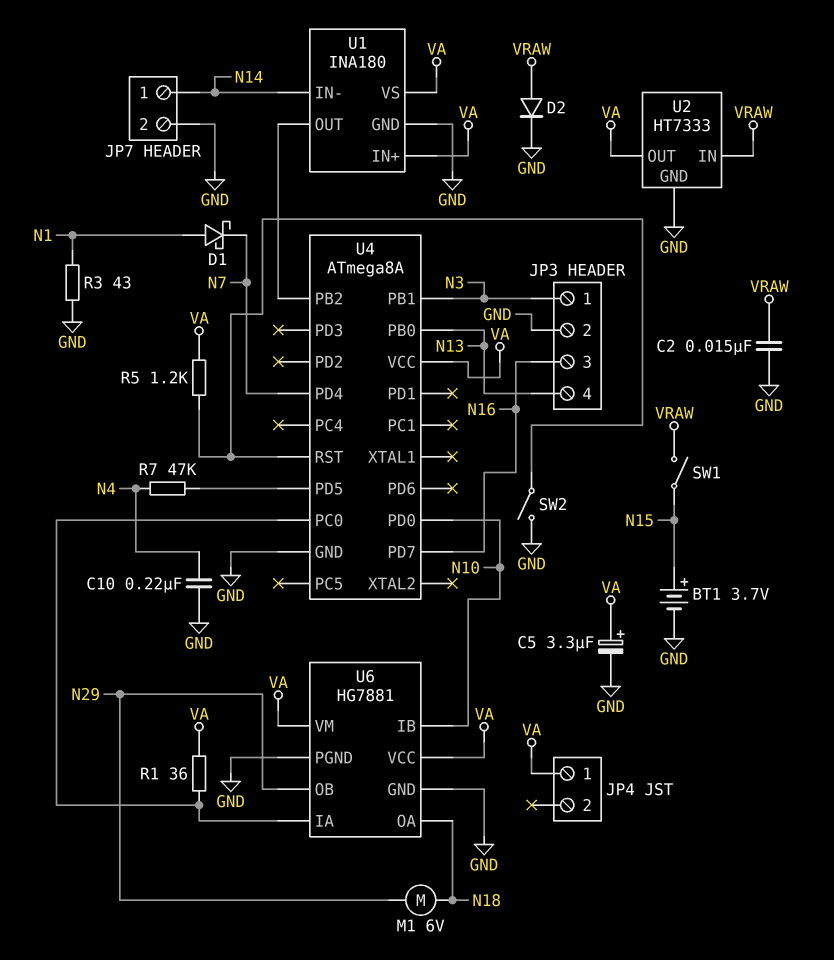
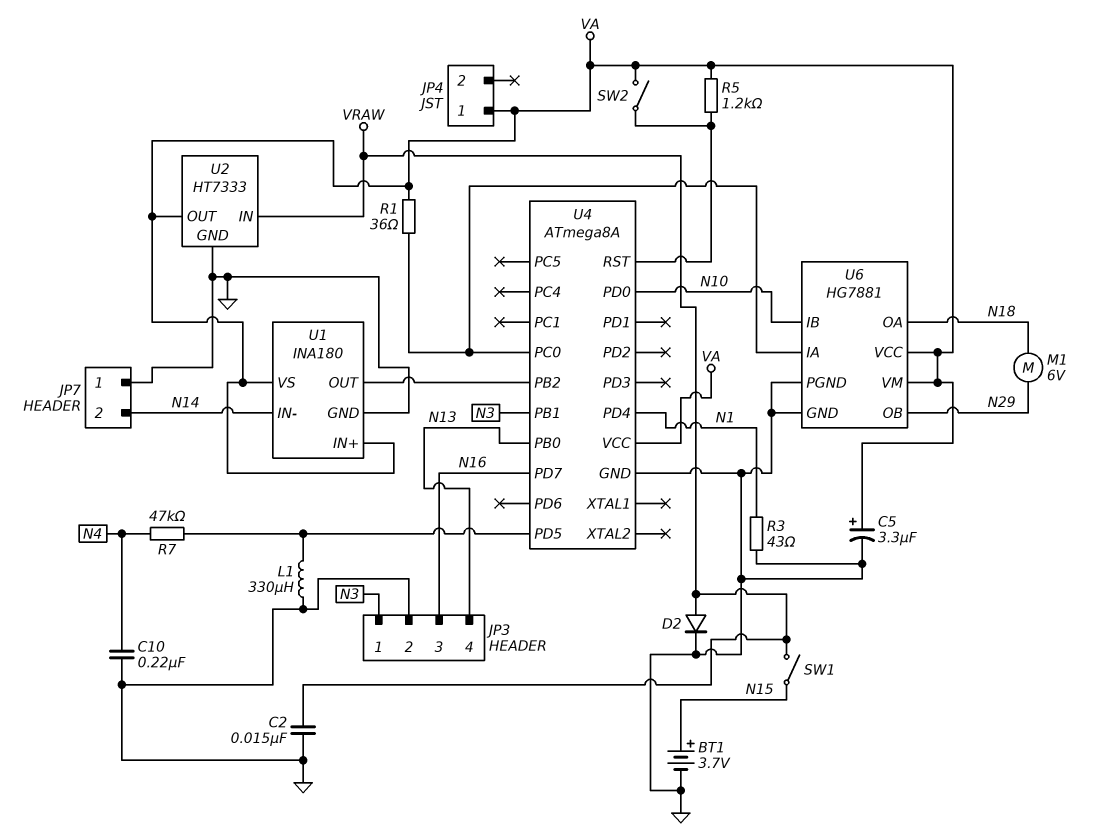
D1: schottky (A N1, K N7) -> none
JP7 pin 1: N14 -> GND
JP7 pin 2: GND -> N14
L1: none -> 330uH (GND, U4/PD5)
SW2: switch (GND, U4/RST) -> switch (U4/RST, VA)
U4 pin PD4: N7 -> N1

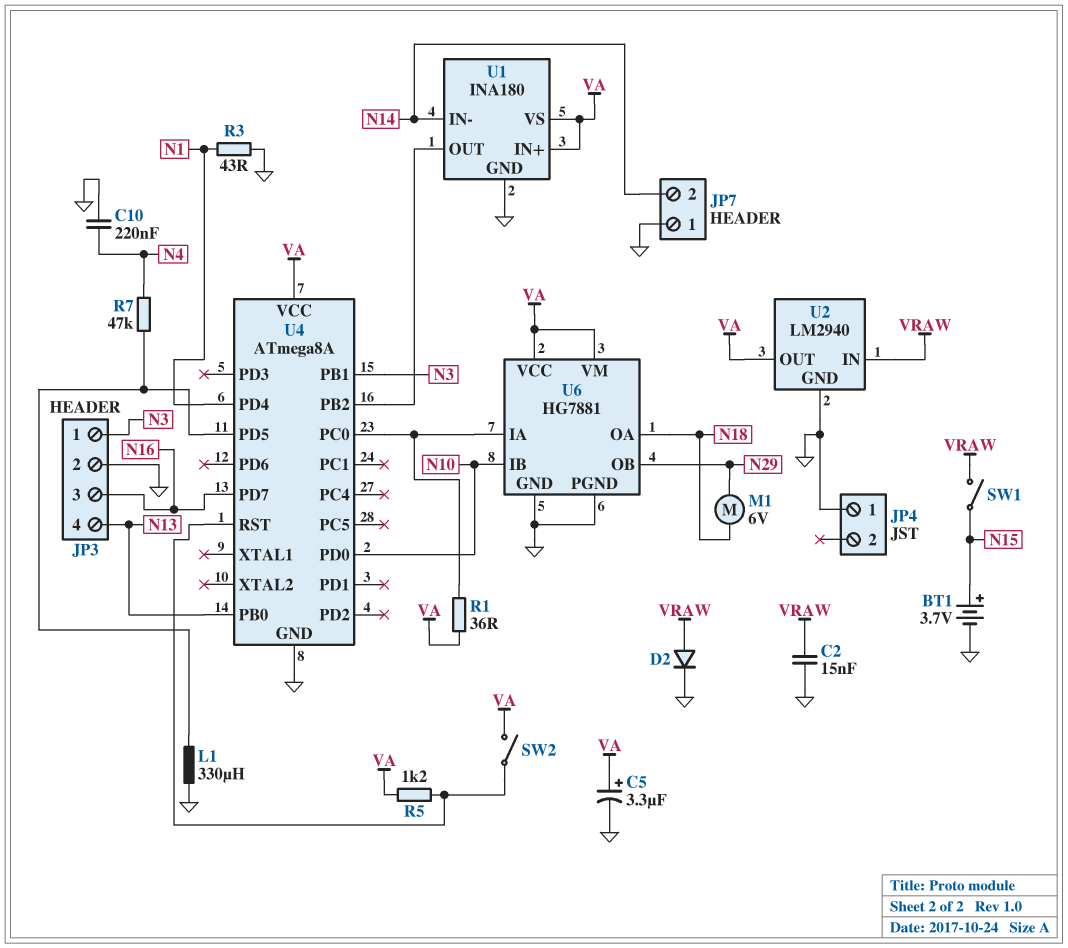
JP4 pin 1: VA -> GND
U2: HT7333 -> LM2940

